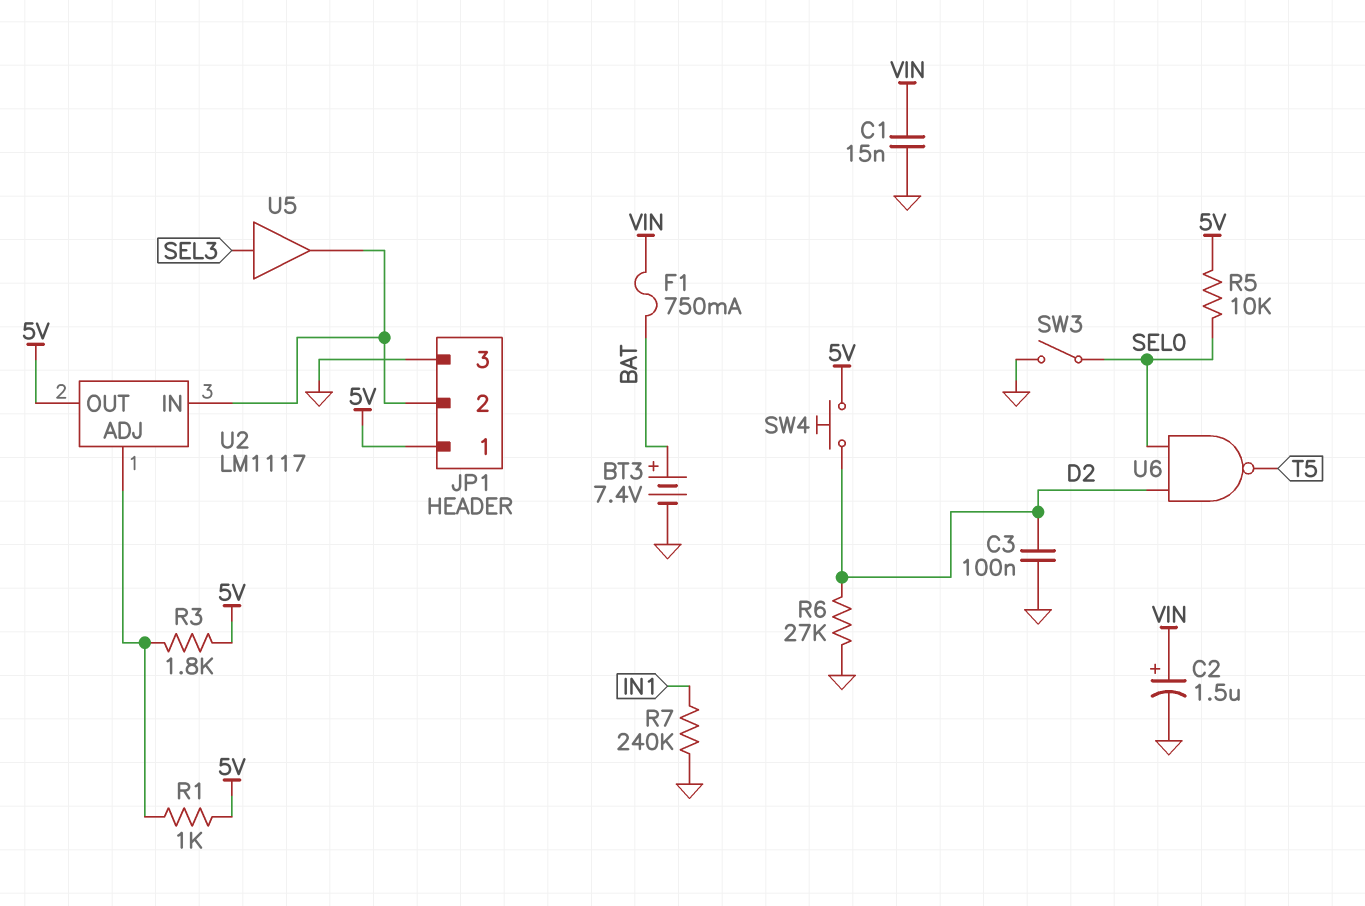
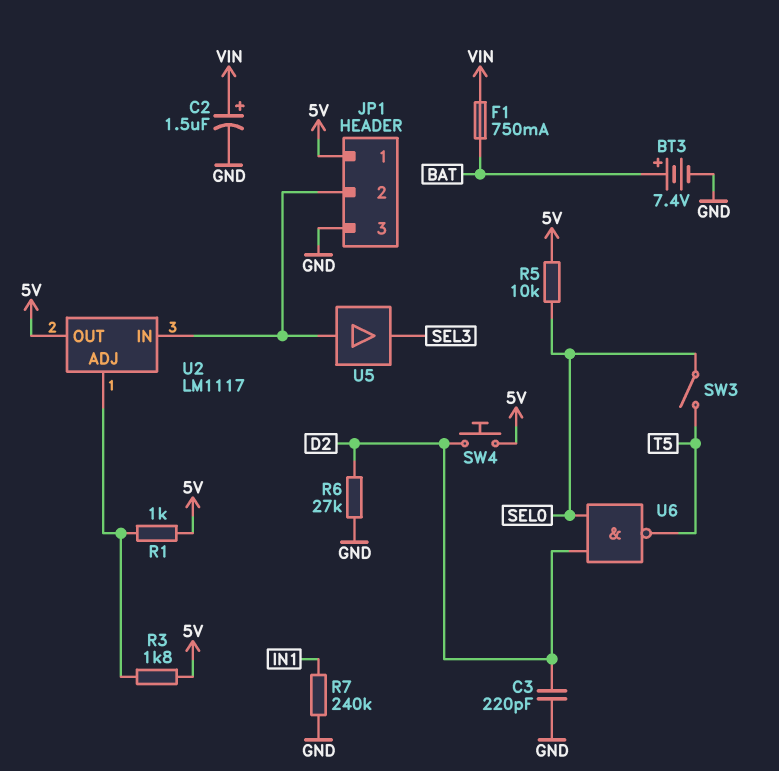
C1: 15nF (GND, VIN) -> none
C3: 100nF (D2, GND) -> 220pF (D2, GND)
SW3: switch (GND, SEL0) -> switch (SEL0, T5)
U5: buffer (in SEL3, out JP1/2) -> buffer (in JP1/2, out SEL3)

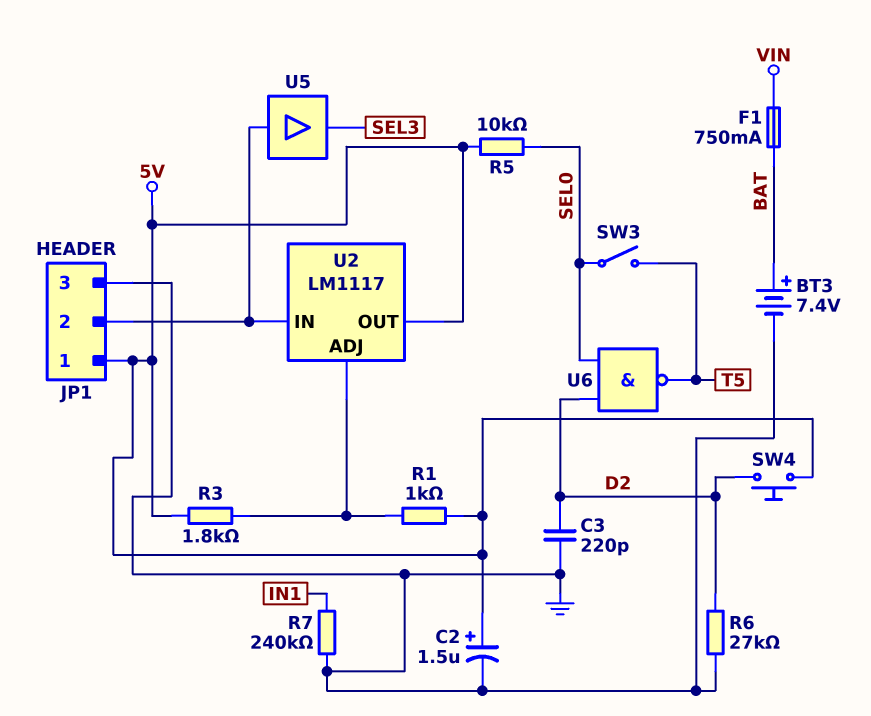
C2: 1.5uF (plus VIN, minus GND) -> 1.5uF (plus 5V, minus GND)

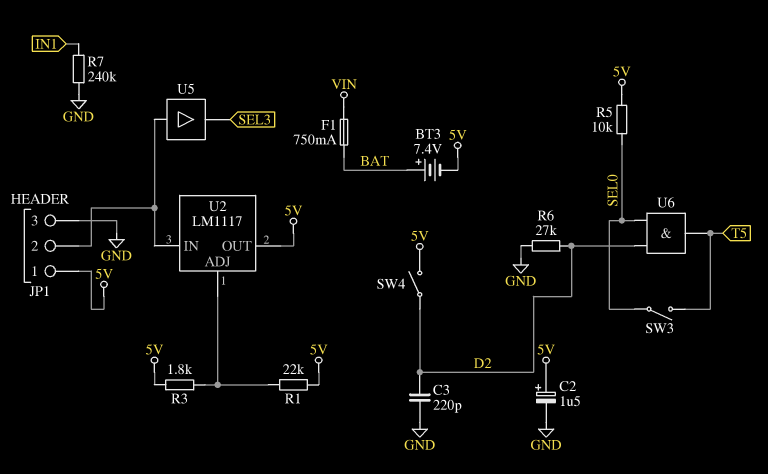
BT3: 7.4V (plus BAT, minus GND) -> 7.4V (plus BAT, minus 5V)
R1: 1k (5V, U2/ADJ) -> 22k (5V, U2/ADJ)
SW4: button (5V, D2) -> switch (5V, D2)
U6: NAND (in D2, in SEL0, out T5) -> AND (in D2, in SEL0, out T5)

